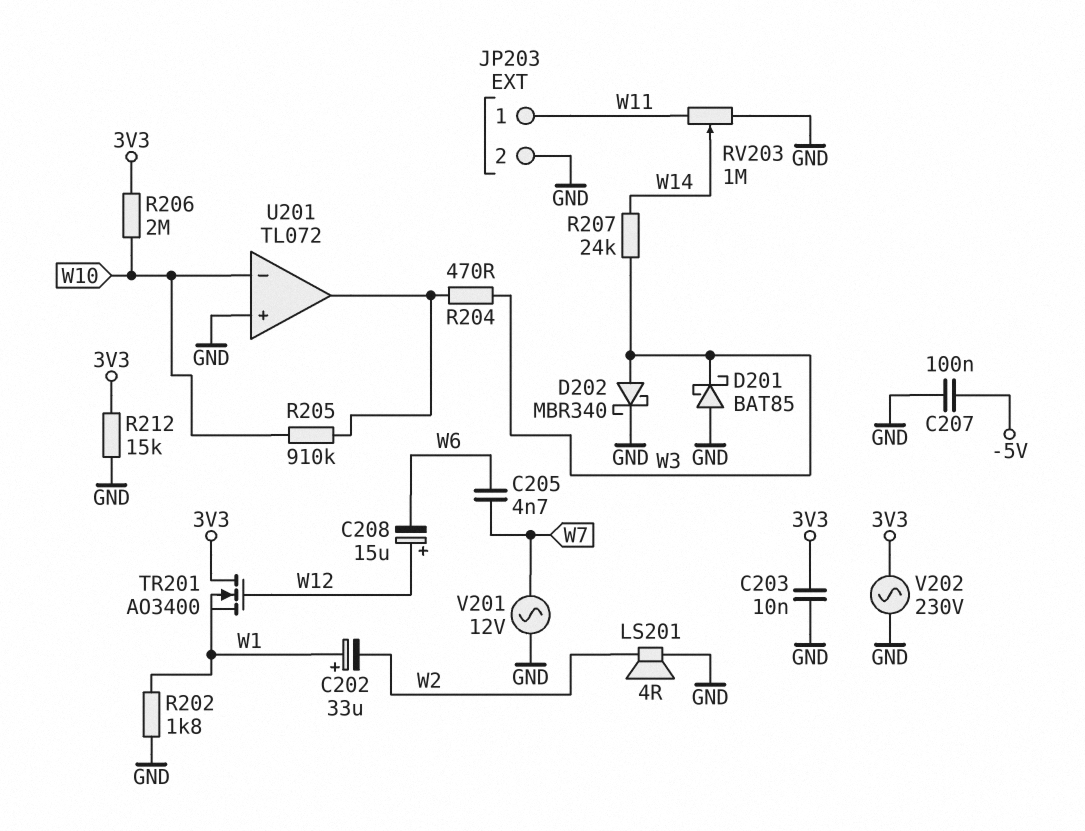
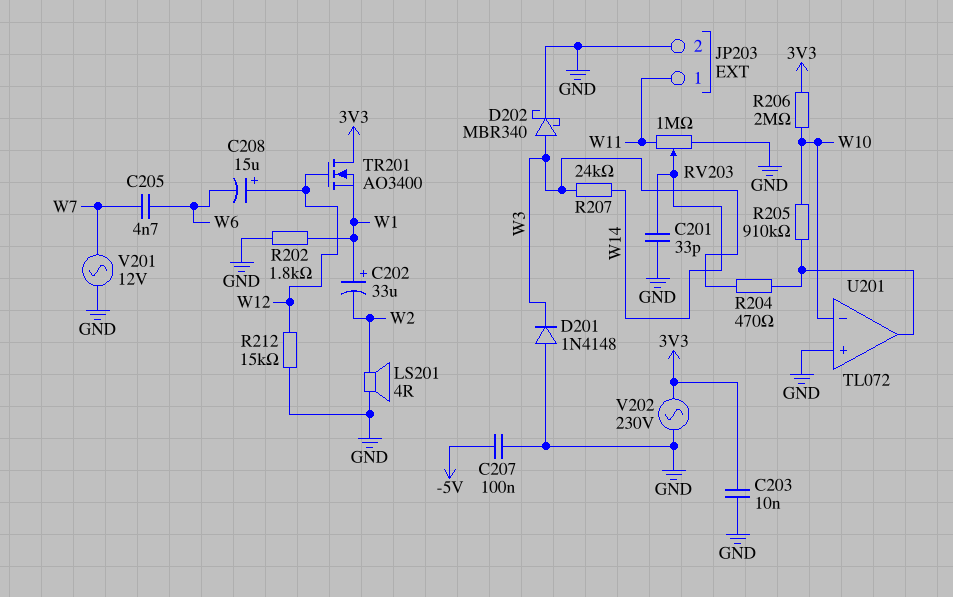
C201: none -> 33pF (GND, W14)
D201: schottky BAT85 (A GND, K W3) -> diode 1N4148 (A GND, K W3)
R212: 15k (3V3, GND) -> 15k (GND, W12)

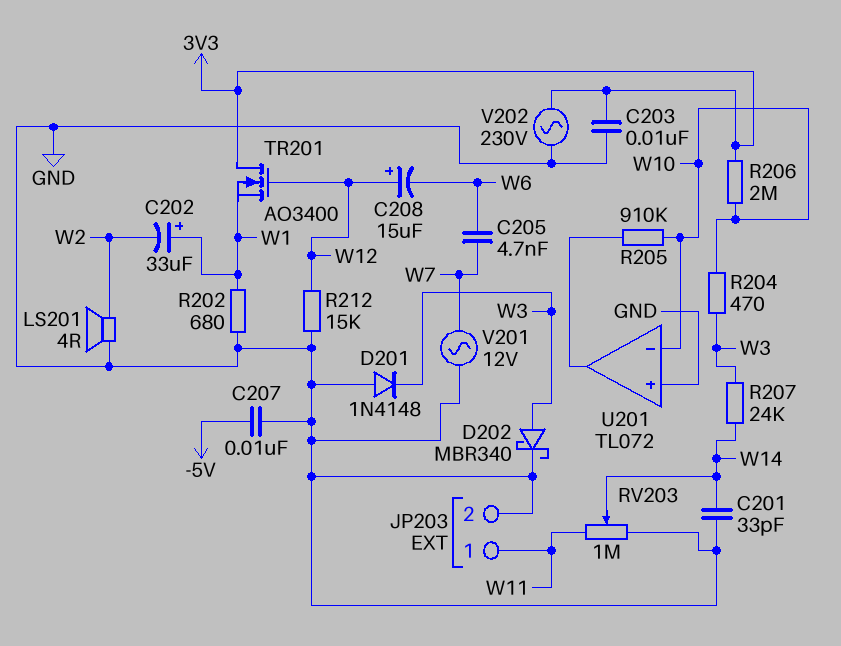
C207: 100nF (-5V, GND) -> 10nF (-5V, GND)
R202: 1.8k (GND, W1) -> 680 (GND, W1)
R204: 470 (U201/out, W3) -> 470 (W3, W10)

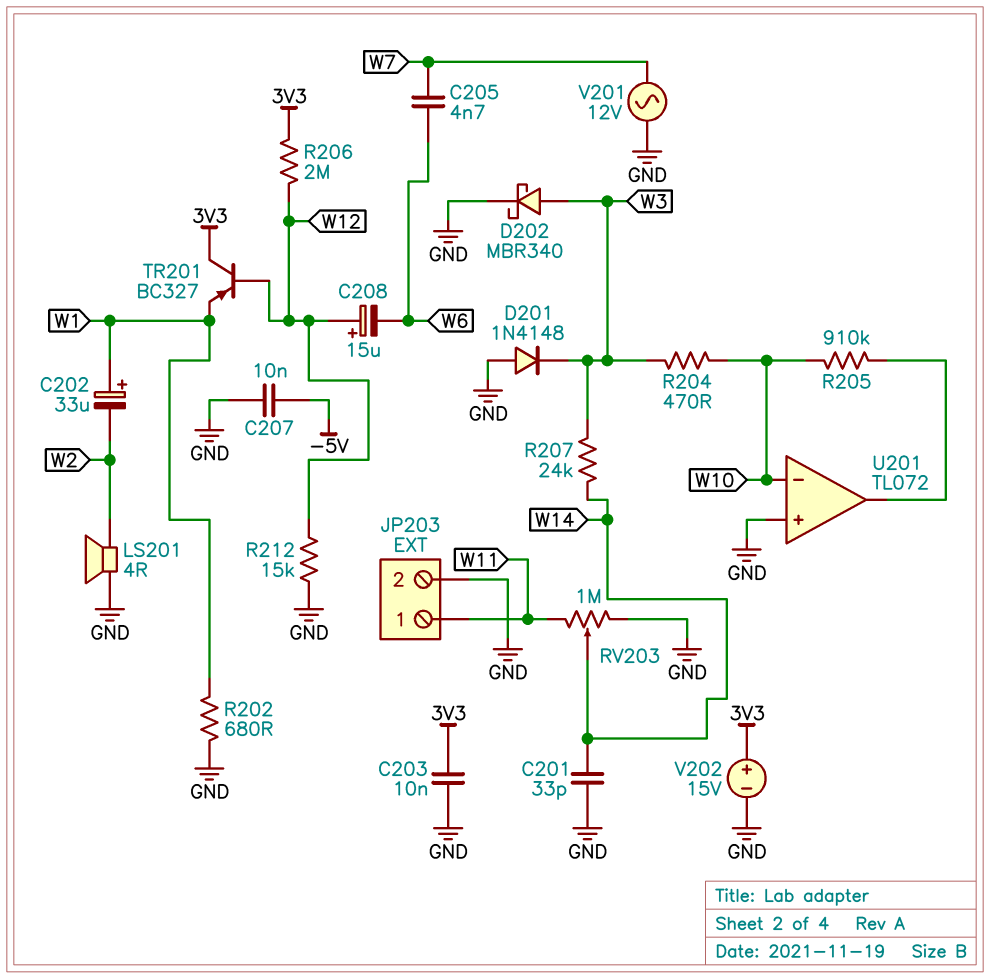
R206: 2M (3V3, W10) -> 2M (3V3, W12)
TR201: NMOS AO3400 (G W12, D 3V3, S W1) -> PNP BC327 (B W12, C 3V3, E W1)
V202: AC 230V (3V3, GND) -> 15V (plus 3V3, minus GND)

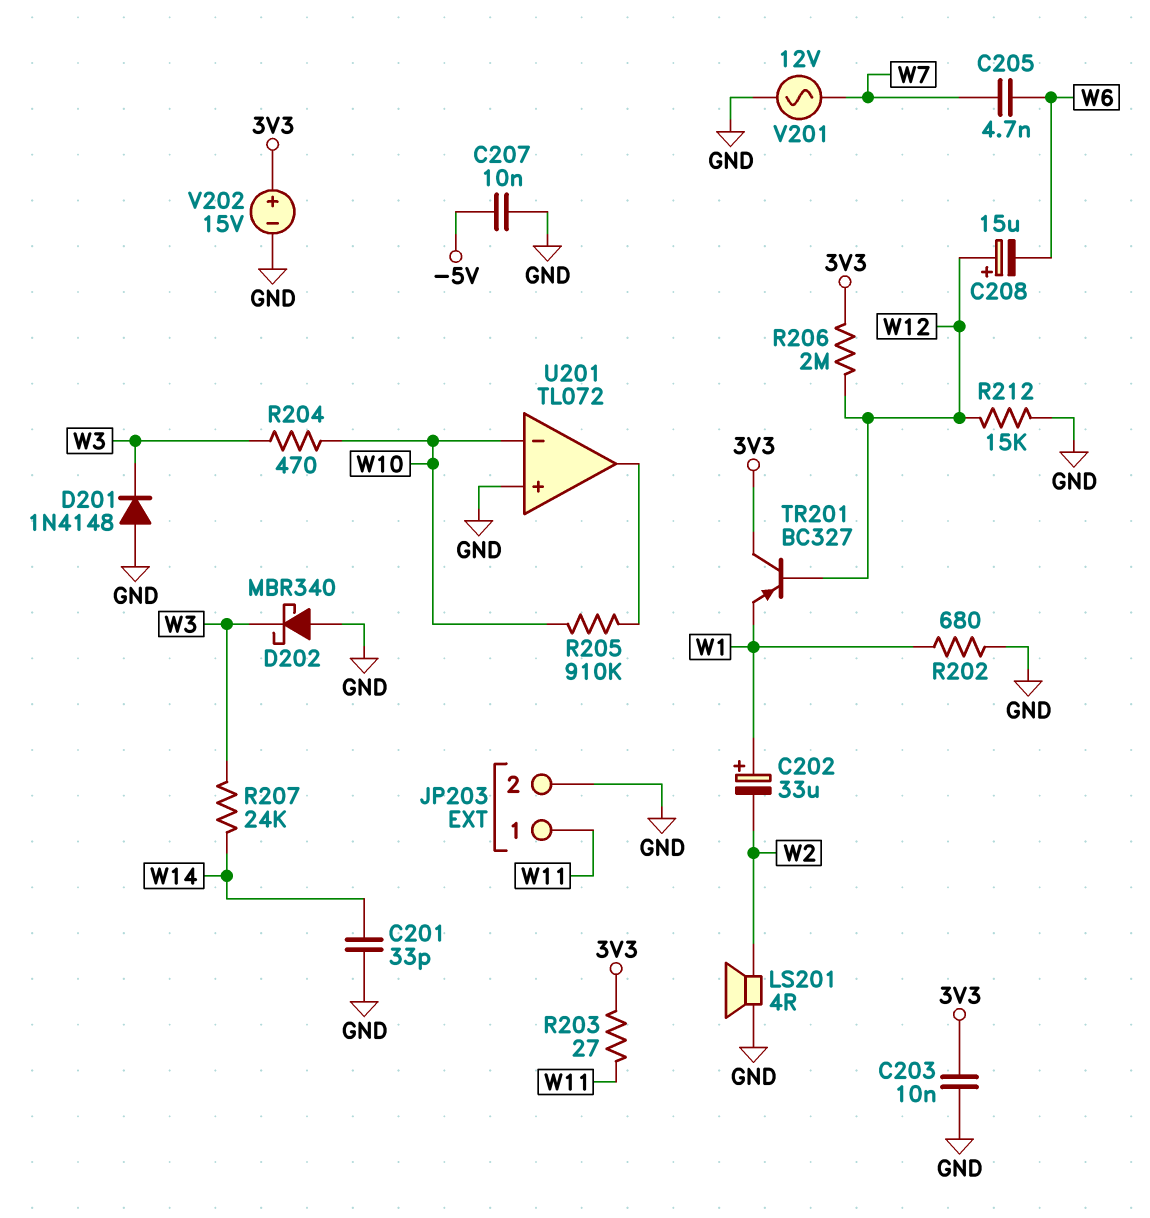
D202: schottky MBR340 (A W3, K GND) -> schottky MBR340 (A GND, K W3)
R203: none -> 27 (3V3, W11)
RV203: 1M (GND, W11, wiper W14) -> none

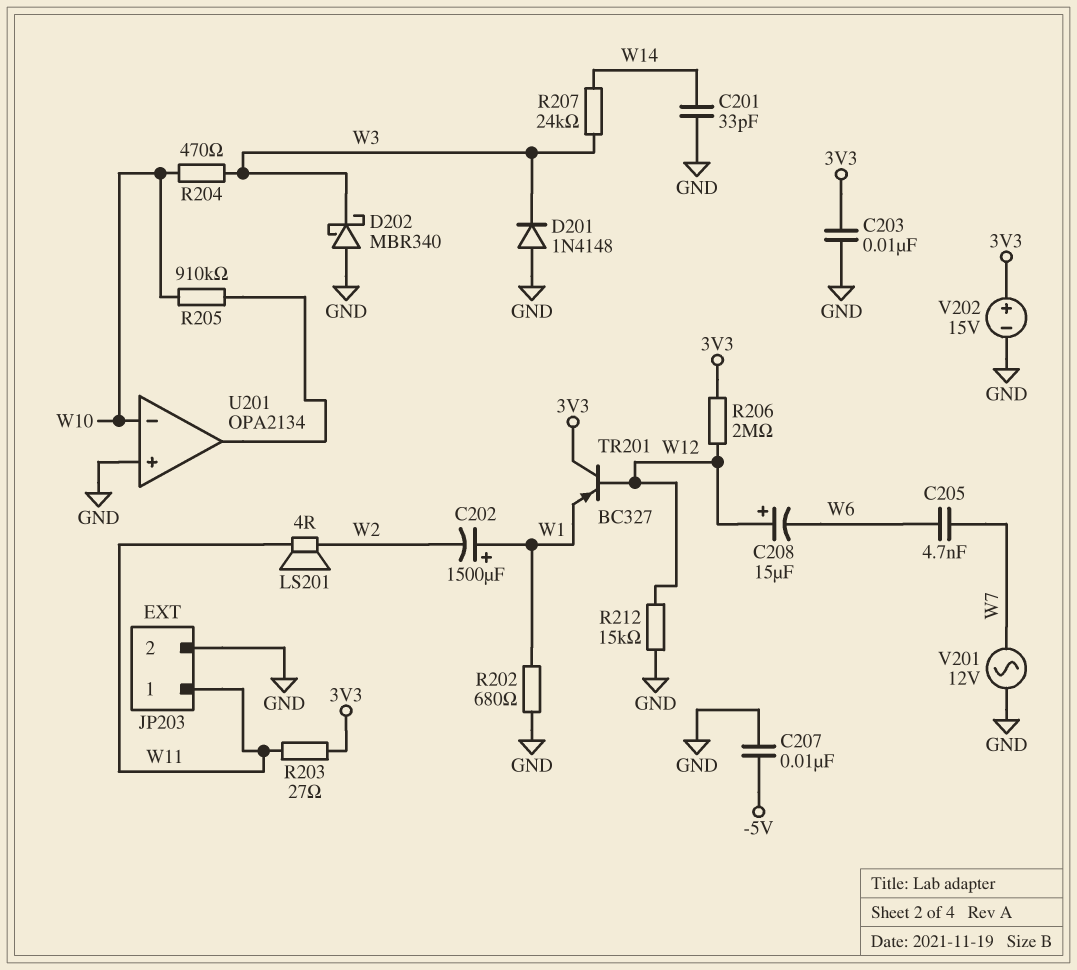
C202: 33uF (plus W1, minus W2) -> 1500uF (plus W1, minus W2)
LS201: speaker 4R (GND, W2) -> speaker 4R (W2, W11)
U201: TL072 -> OPA2134

